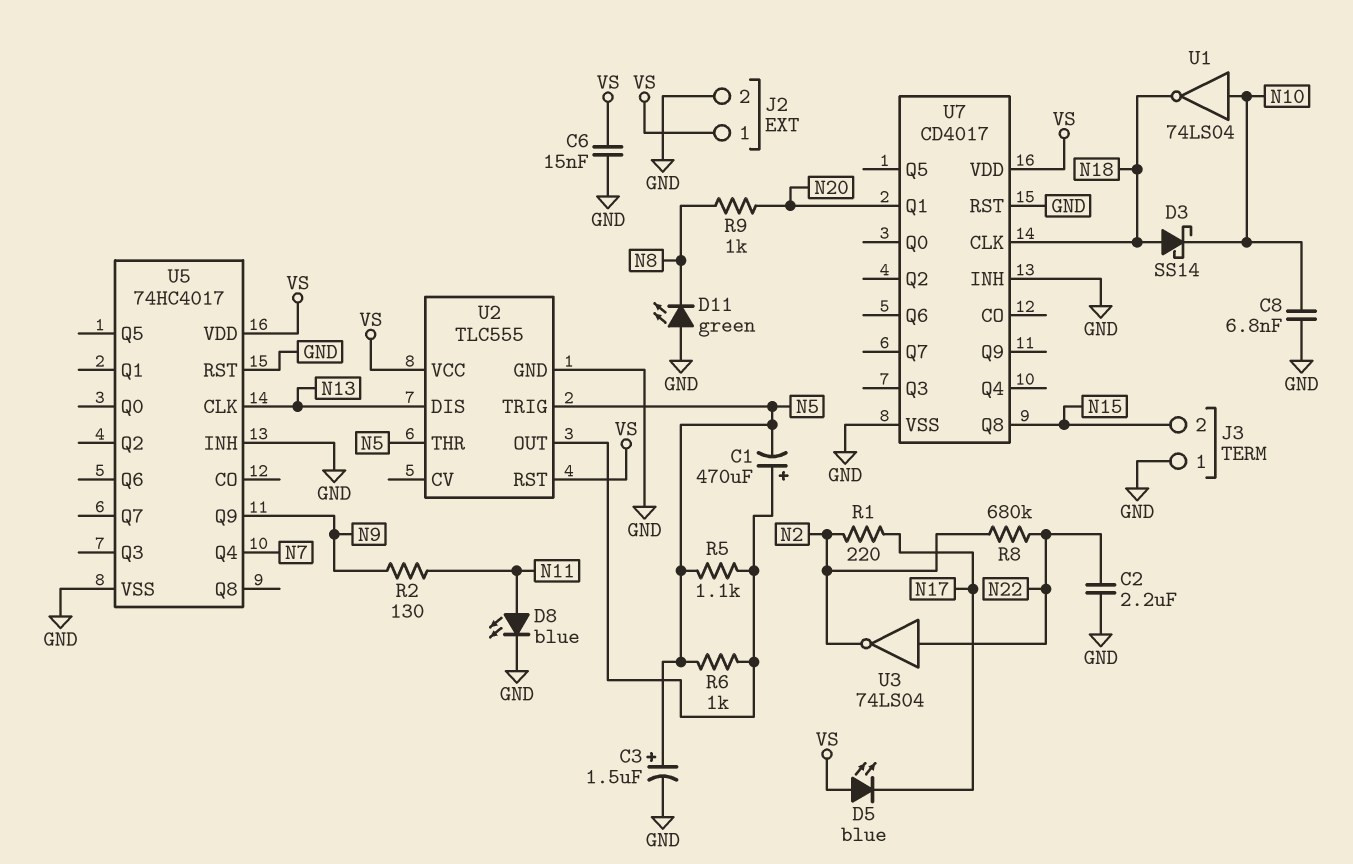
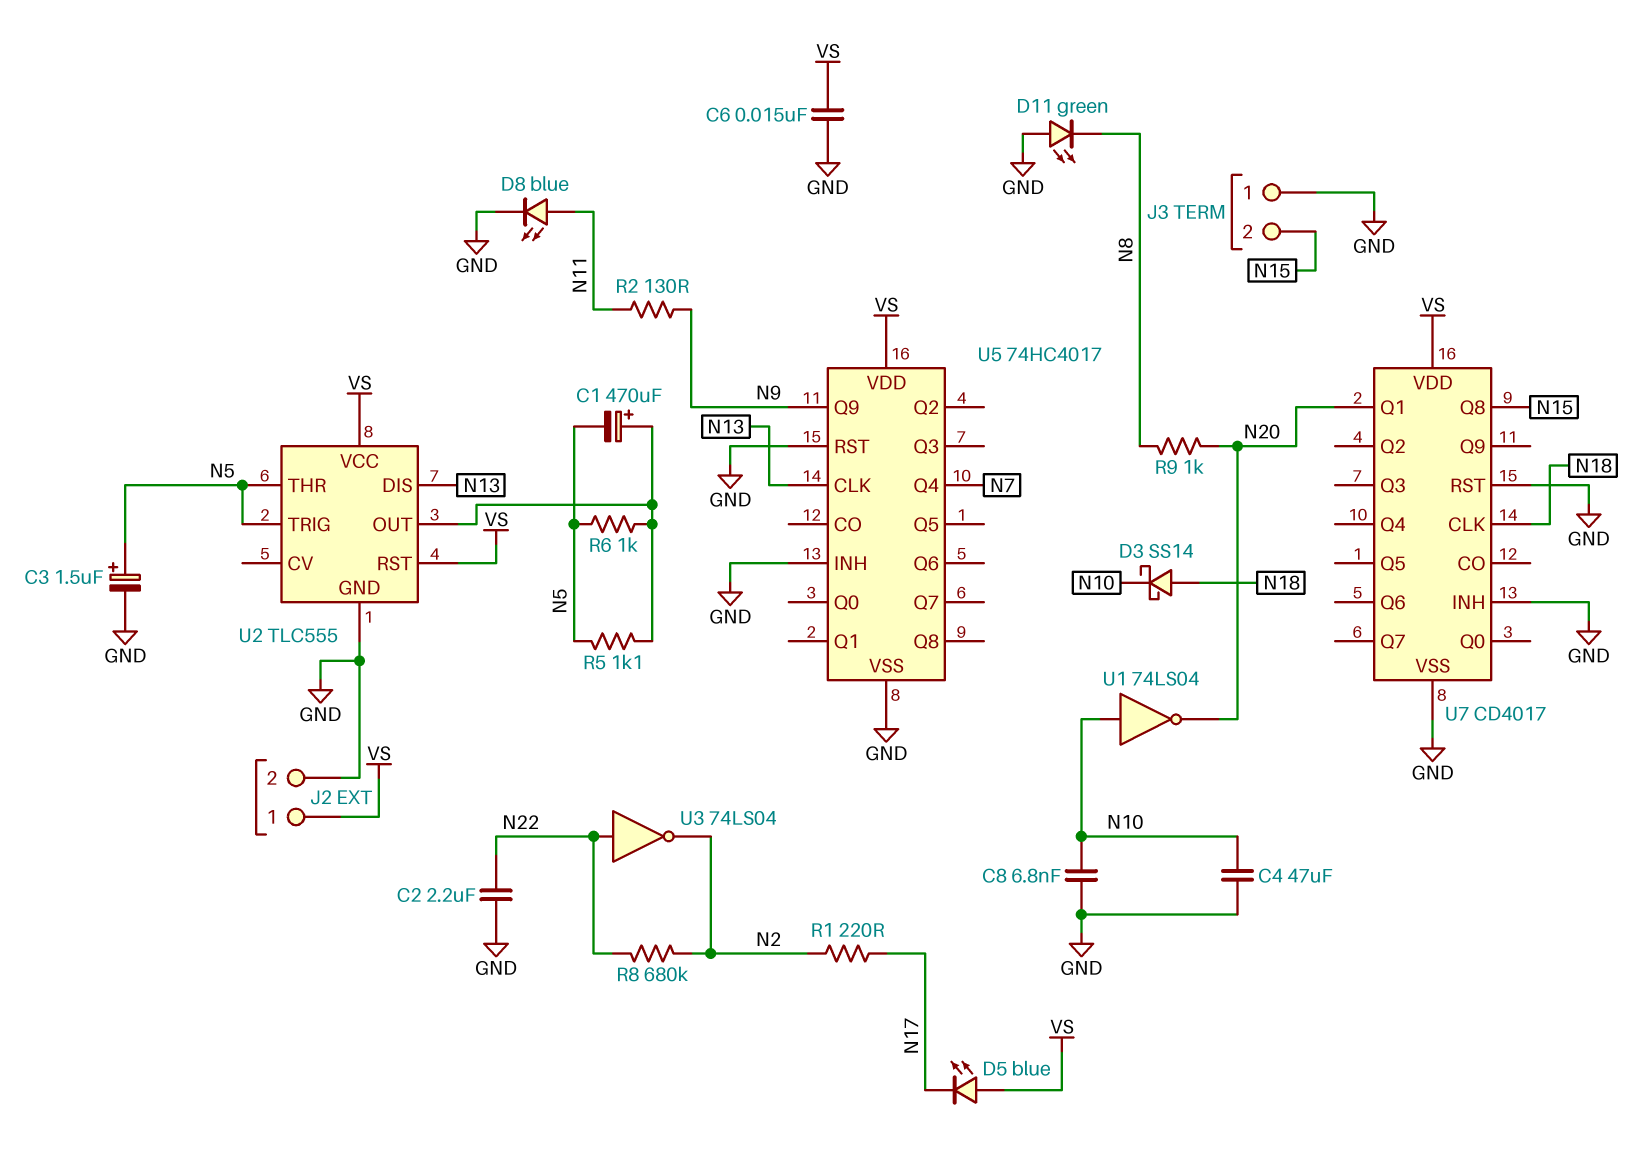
C4: none -> 47uF (GND, N10)
U1: NOT 74LS04 (in N10, out N18) -> NOT 74LS04 (in N10, out N20)

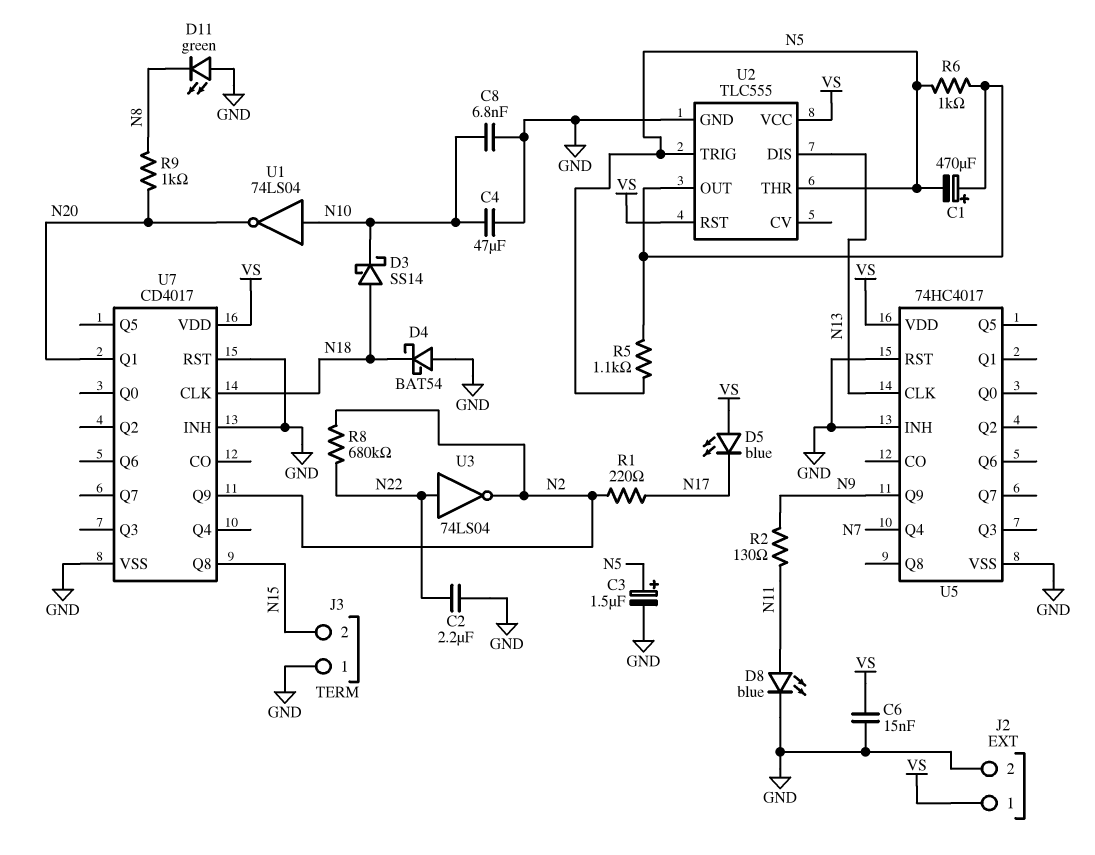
D4: none -> schottky BAT54 (A GND, K N18)
U7 pin Q9: none -> N2

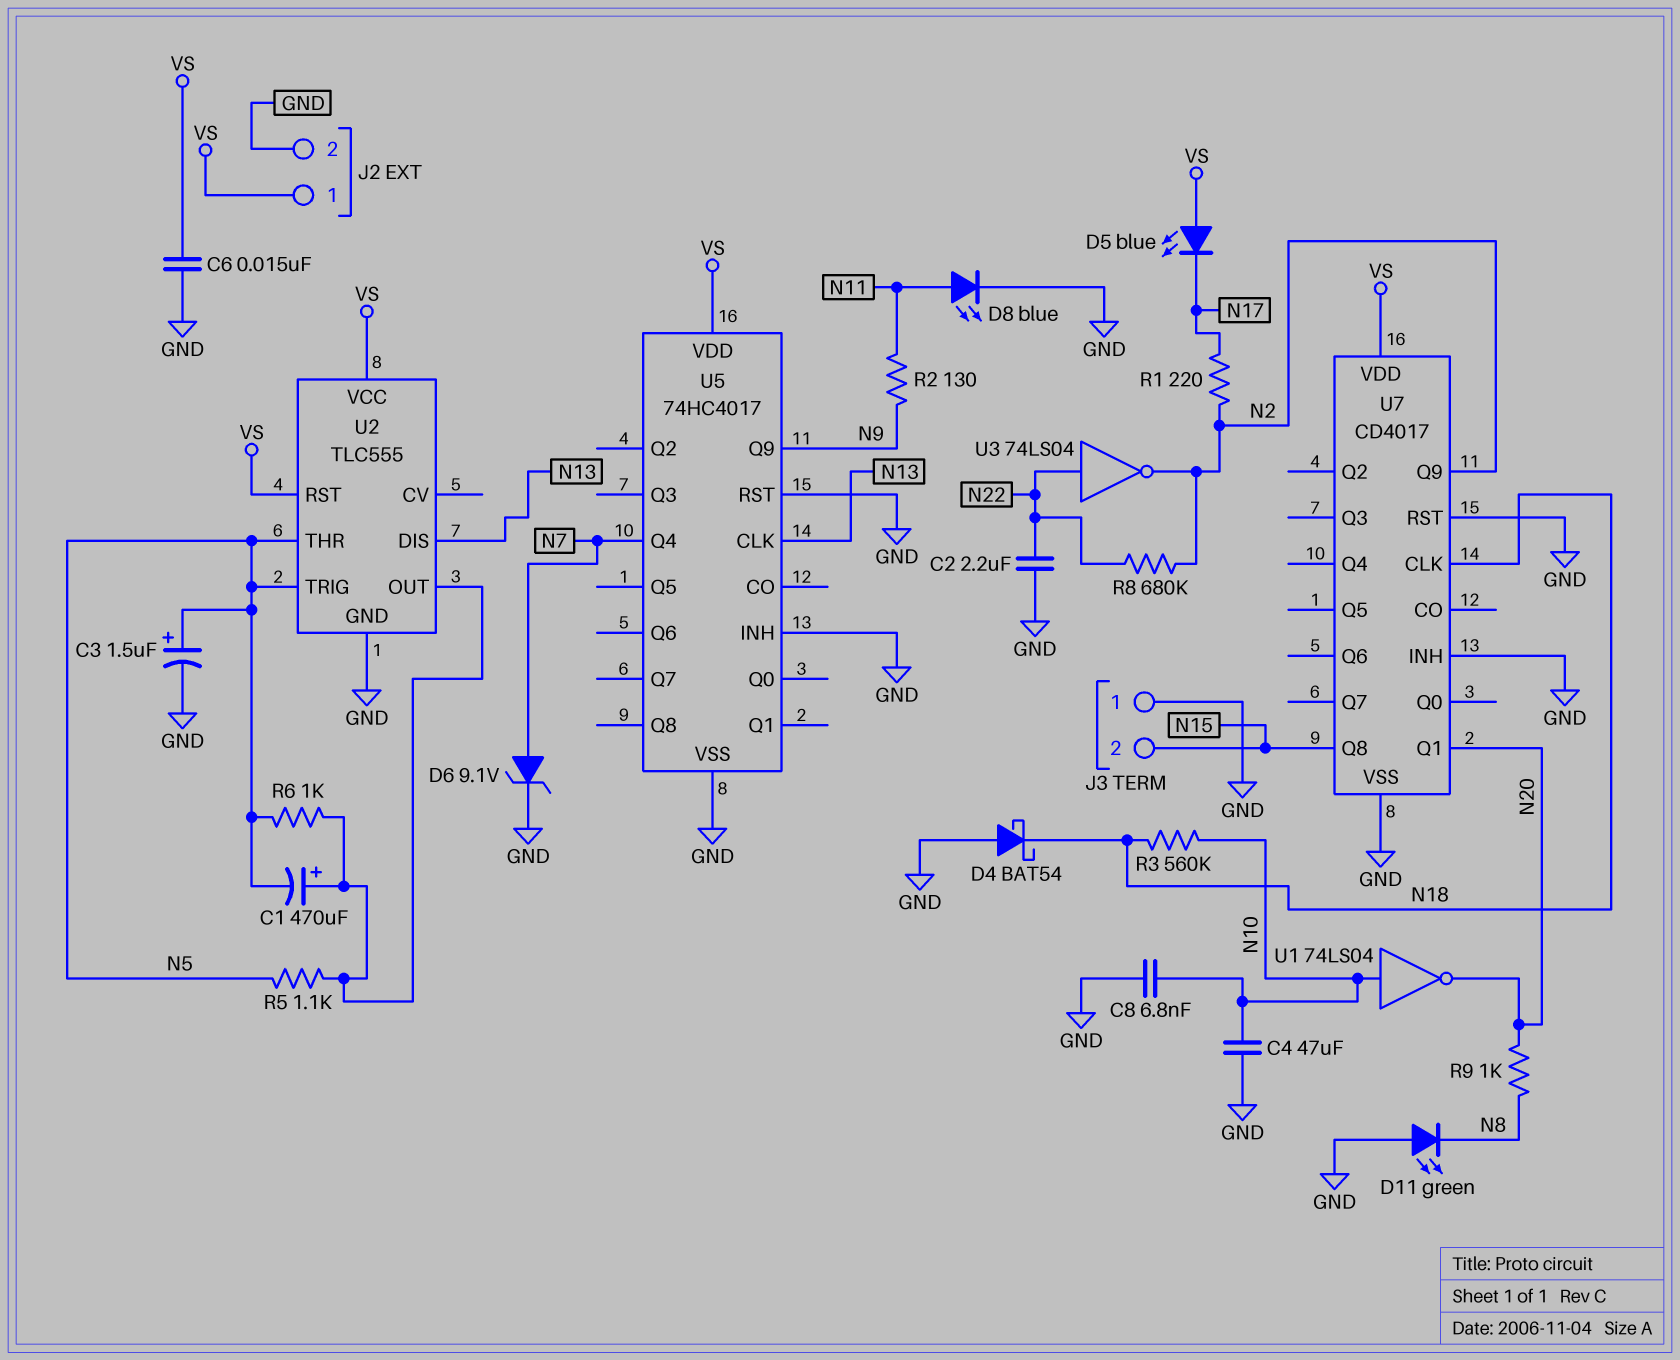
D3: schottky SS14 (A N18, K N10) -> none
D6: none -> zener 9.1V (A N7, K GND)
R3: none -> 560k (N10, N18)

